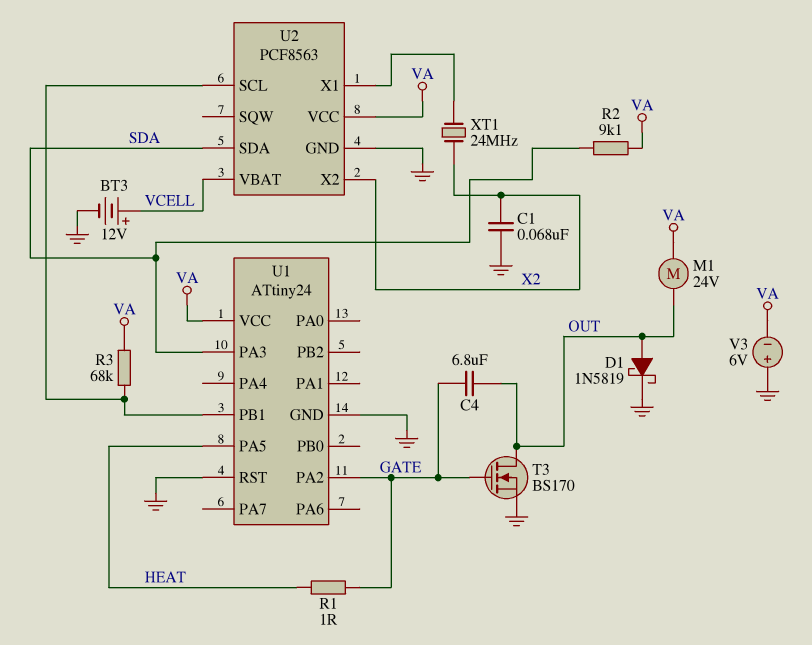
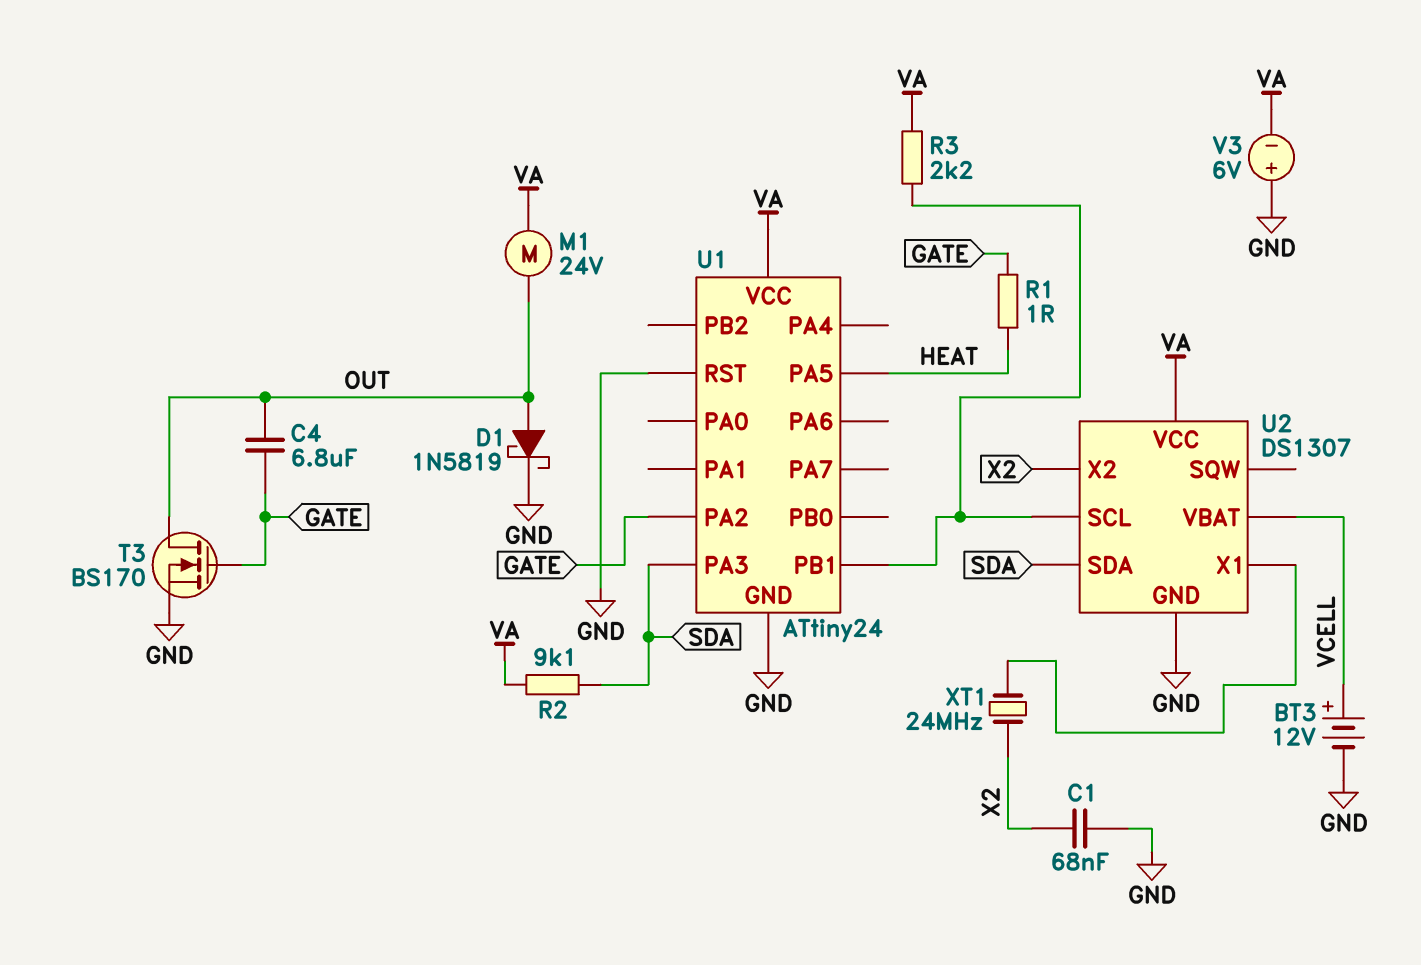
R3: 68k (U1/PB1, VA) -> 2.2k (U1/PB1, VA)
U2: PCF8563 -> DS1307

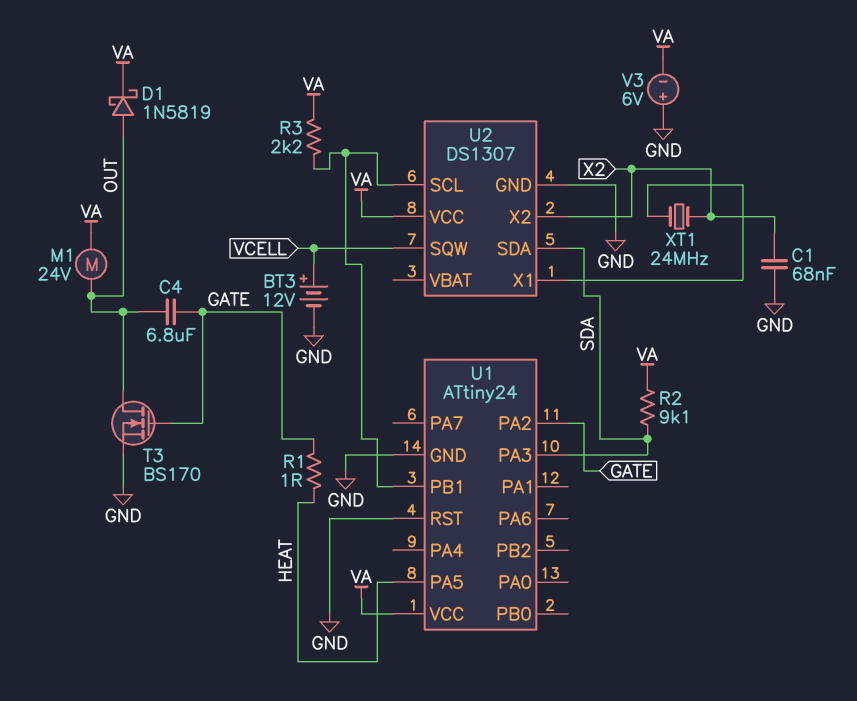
D1: schottky 1N5819 (A OUT, K GND) -> schottky 1N5819 (A OUT, K VA)
U2 pin SQW: none -> VCELL
U2 pin VBAT: VCELL -> none

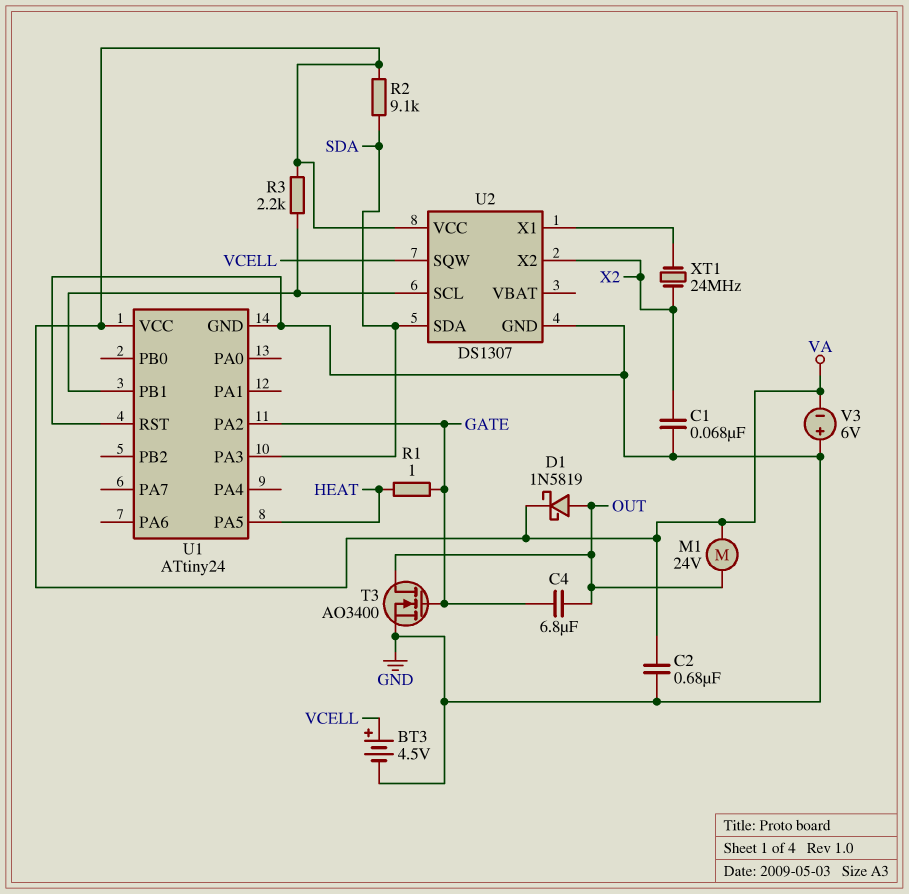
BT3: 12V (plus VCELL, minus GND) -> 4.5V (plus VCELL, minus GND)
C2: none -> 680nF (GND, VA)
T3: NMOS BS170 (G GATE, D OUT, S GND) -> NMOS AO3400 (G GATE, D OUT, S GND)

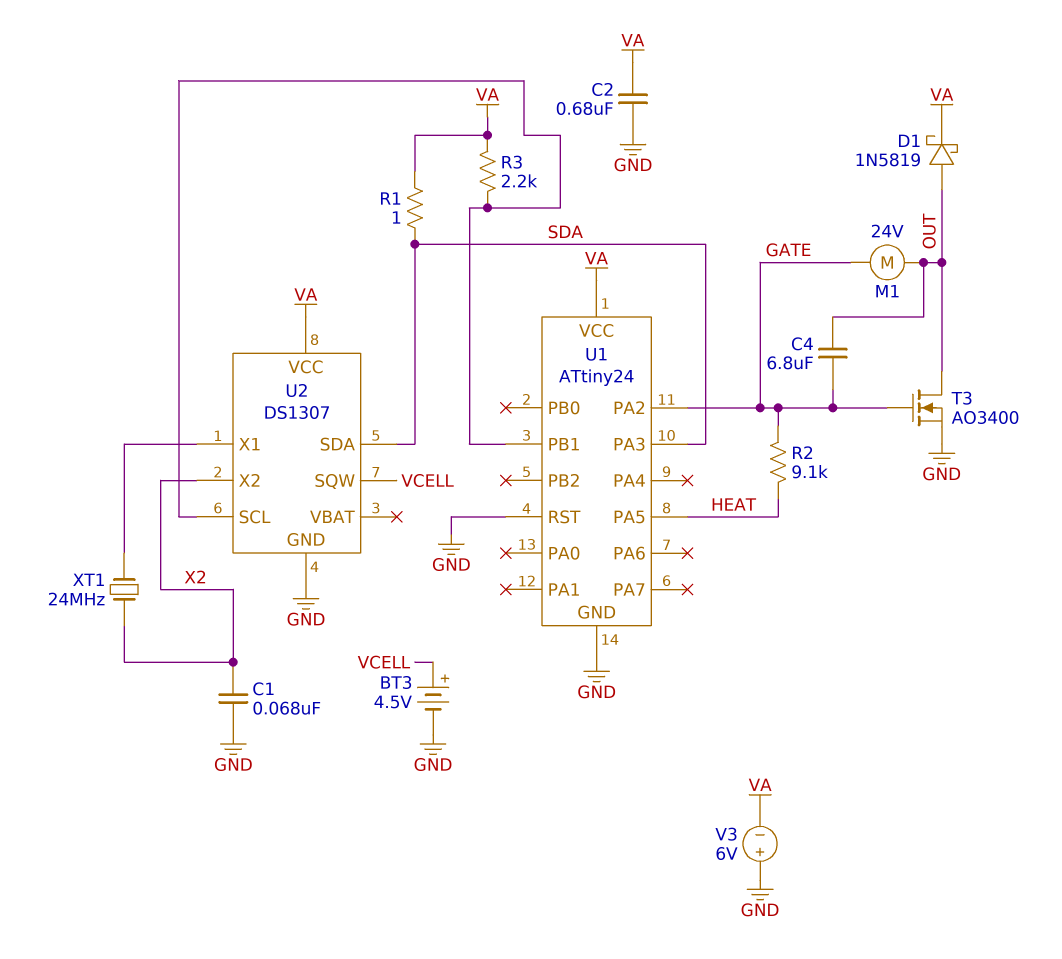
M1: motor 24V (OUT, VA) -> motor 24V (GATE, OUT)
R1: 1 (GATE, HEAT) -> 1 (SDA, VA)
R2: 9.1k (SDA, VA) -> 9.1k (GATE, HEAT)

